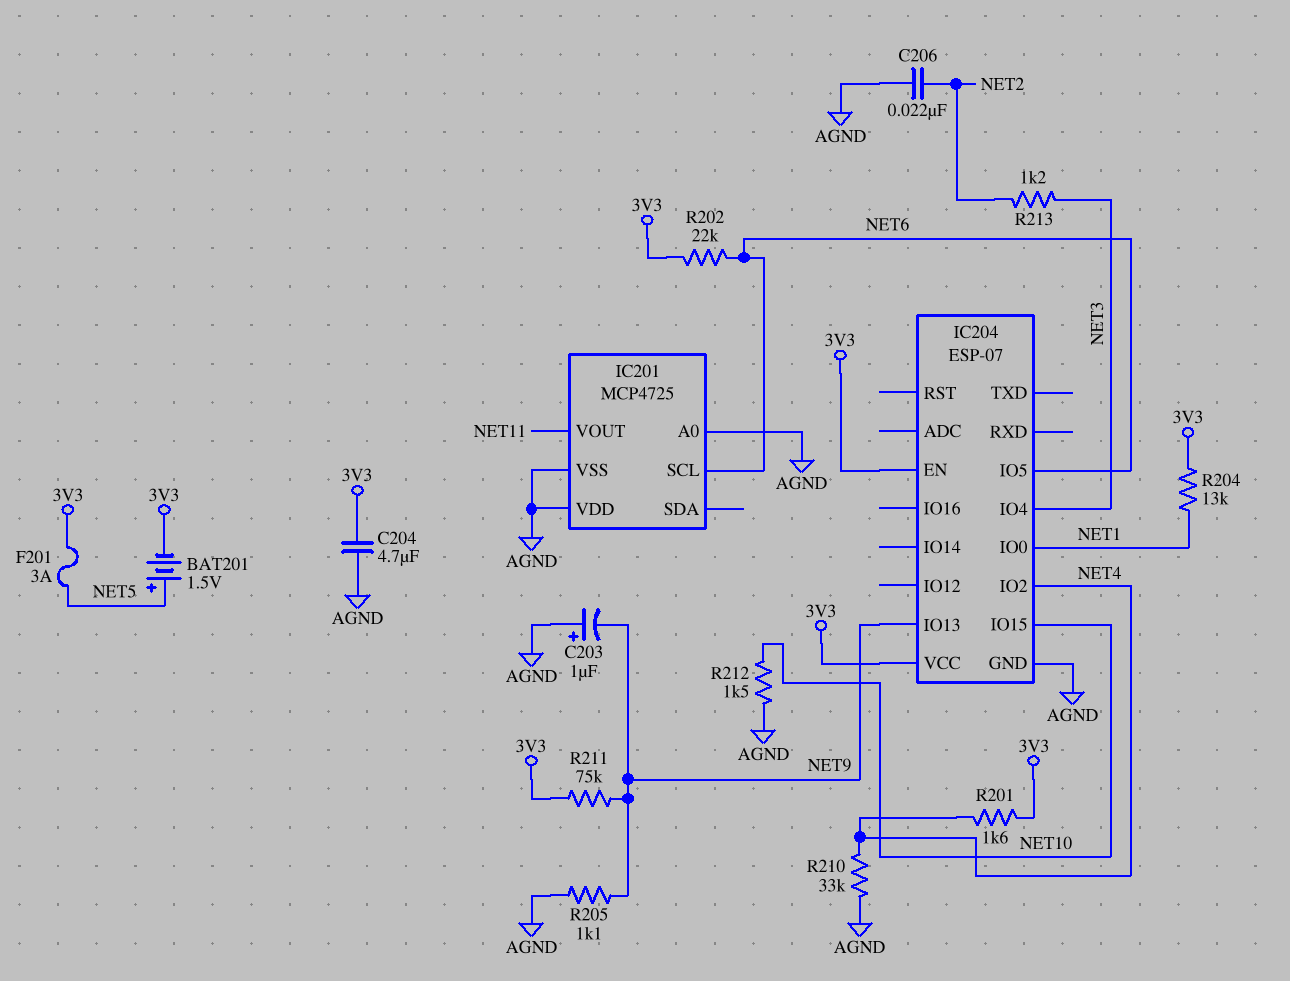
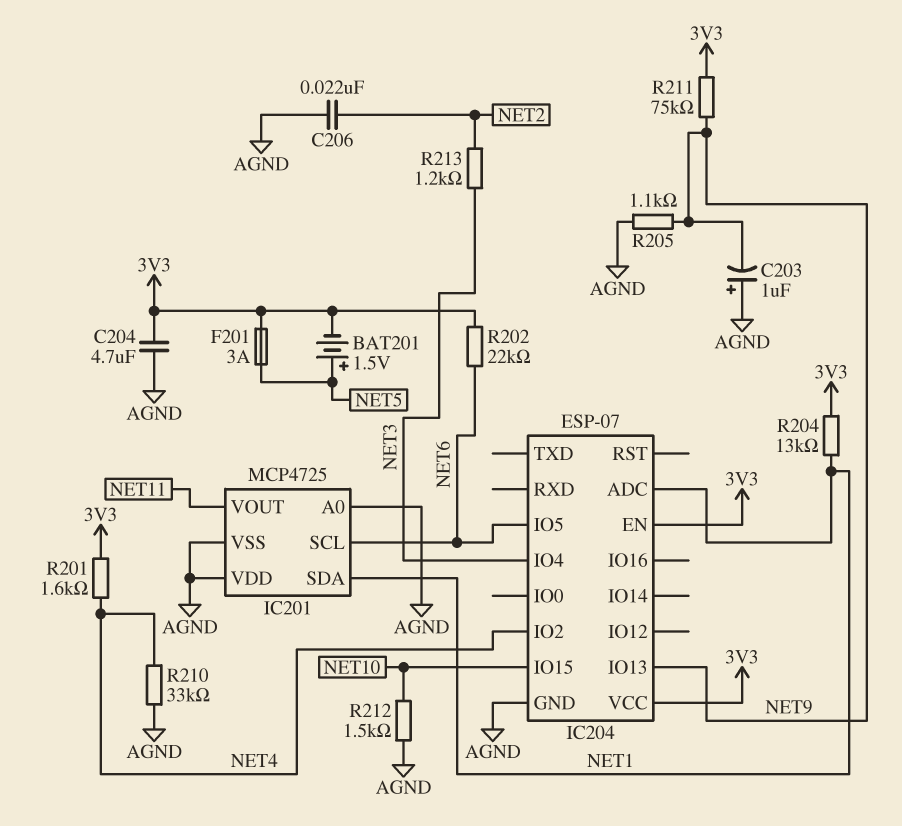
IC201 pin SDA: none -> NET1
IC204 pin ADC: none -> NET1
IC204 pin IO0: NET1 -> none

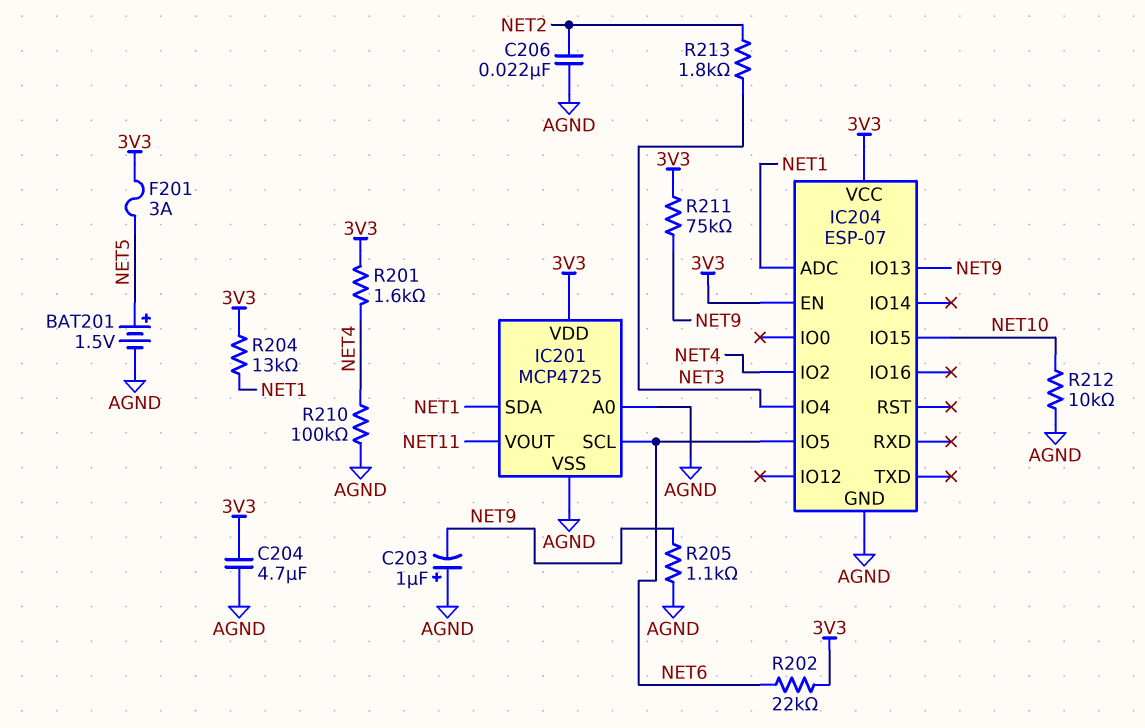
BAT201: 1.5V (plus NET5, minus 3V3) -> 1.5V (plus NET5, minus AGND)
IC201 pin VDD: AGND -> 3V3
R210: 33k (AGND, NET4) -> 100k (AGND, NET4)
R212: 1.5k (AGND, NET10) -> 10k (AGND, NET10)
R213: 1.2k (NET2, NET3) -> 1.8k (NET2, NET3)

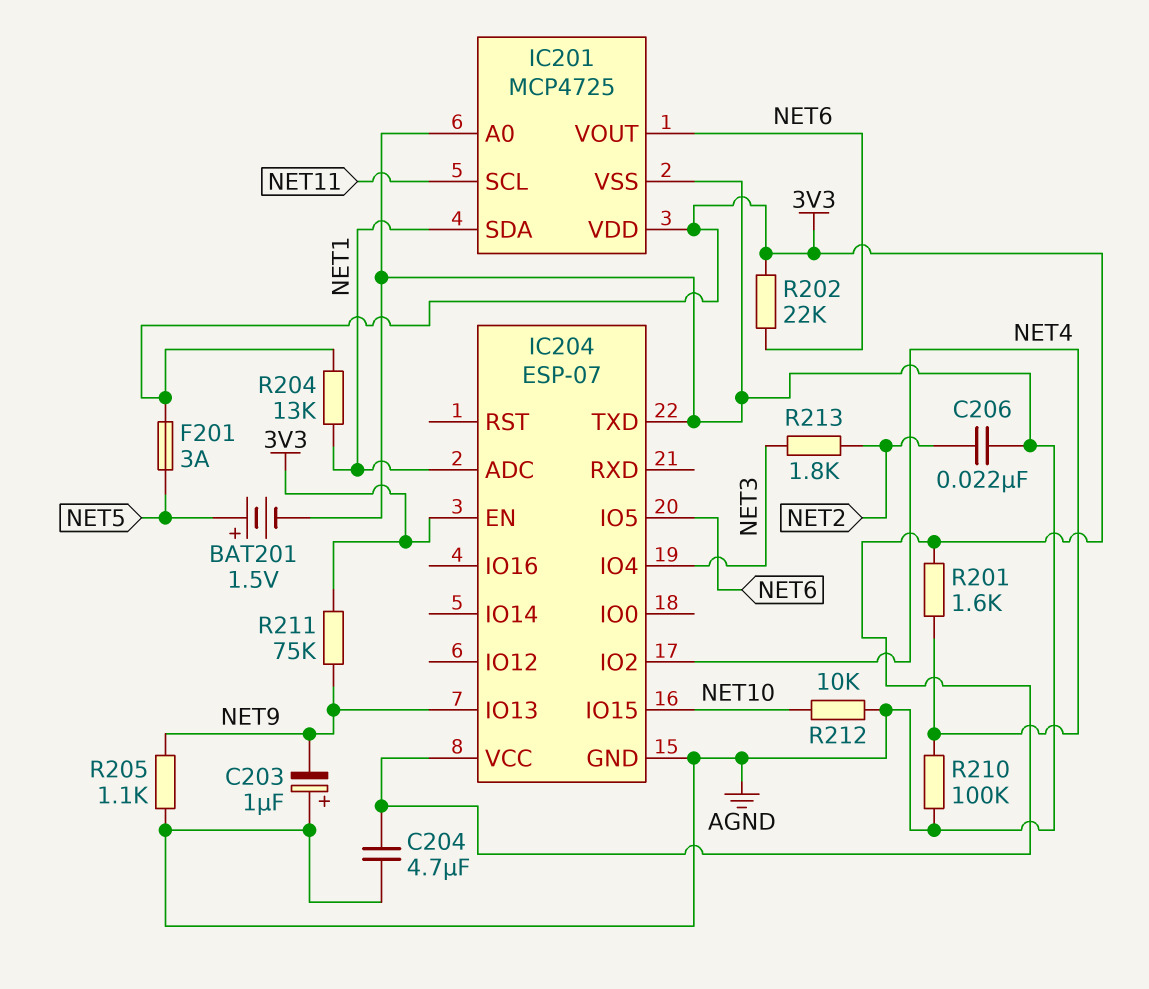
IC201 pin SCL: NET6 -> NET11
IC201 pin VOUT: NET11 -> NET6
IC204 pin TXD: none -> AGND

